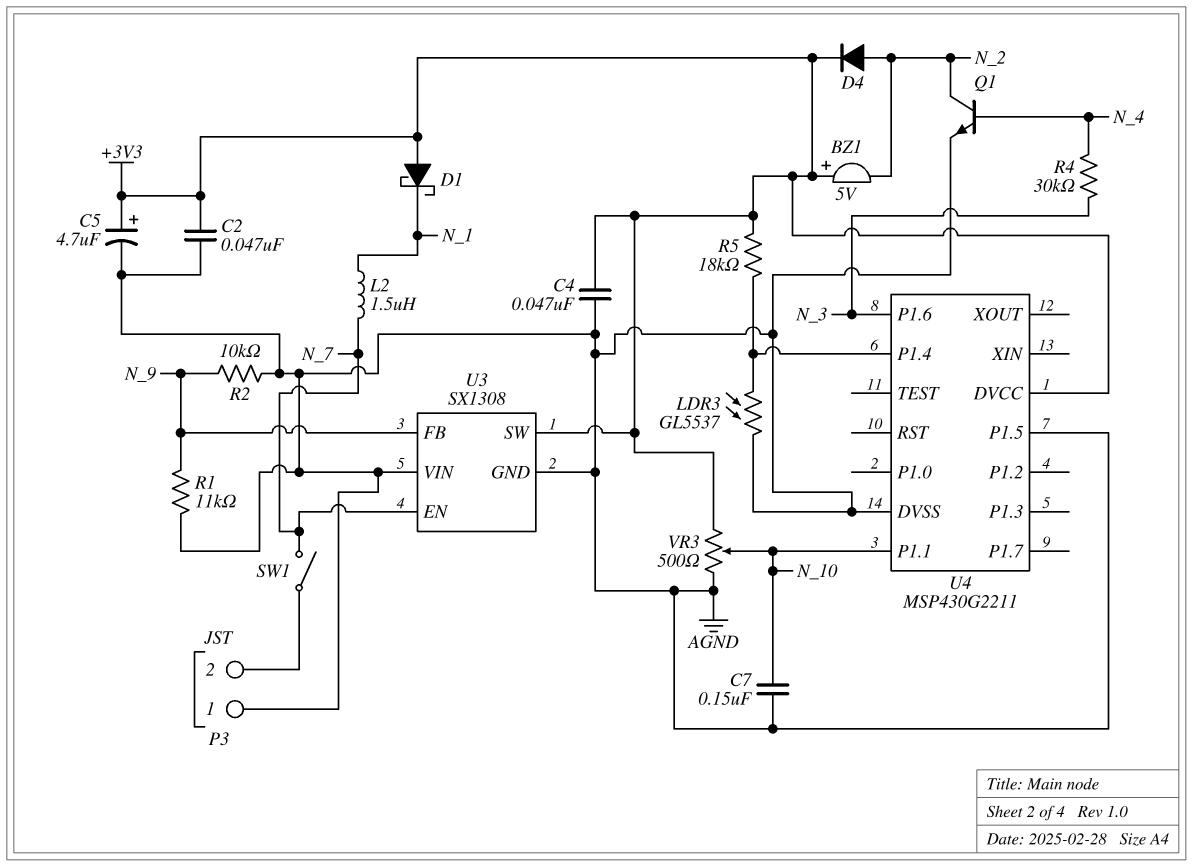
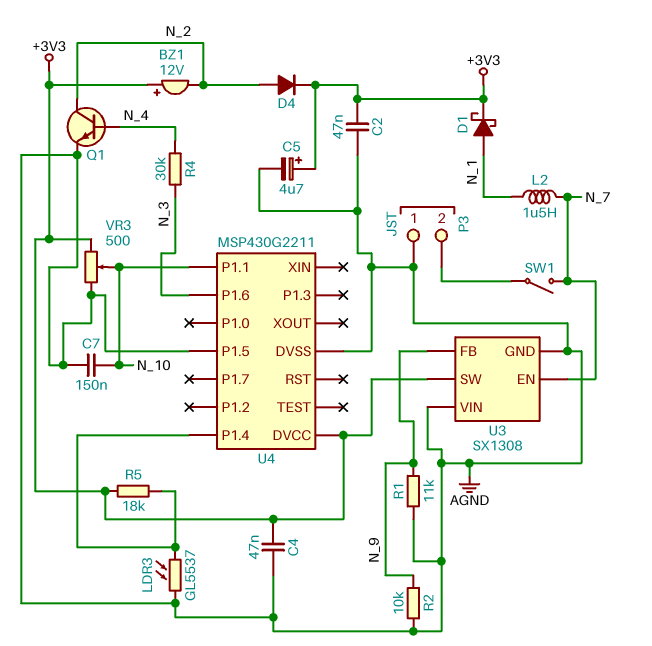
BZ1: buzzer 5V (plus +3V3, minus N_2) -> buzzer 12V (plus +3V3, minus N_2)
D1: schottky (A +3V3, K N_1) -> schottky (A N_1, K +3V3)

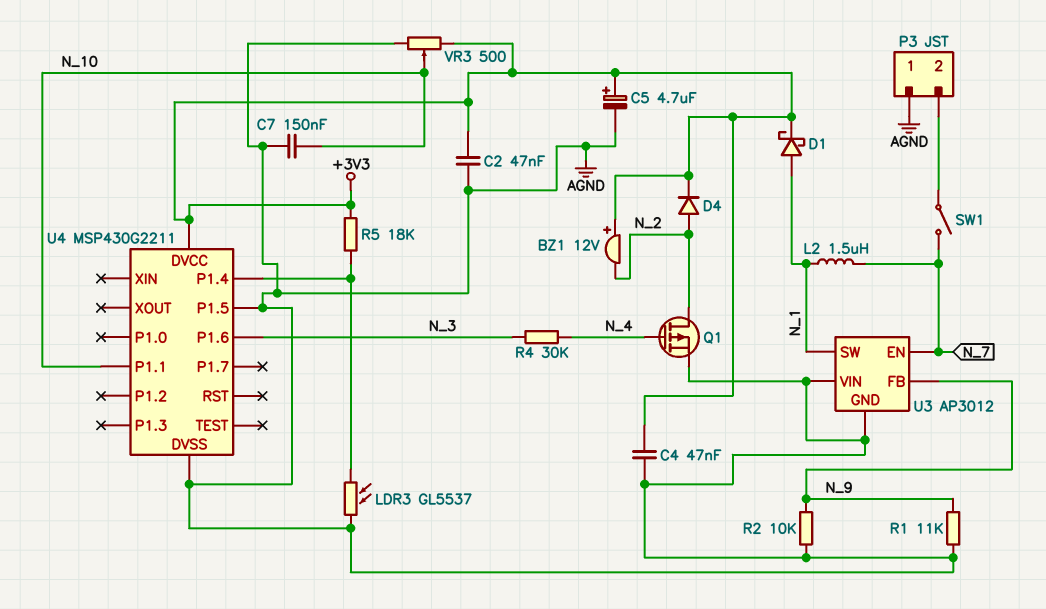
Q1: NPN (B N_4, C N_2, E AGND) -> PMOS (G N_4, D N_2, S AGND)
U3: SX1308 -> AP3012
U3 pin SW: +3V3 -> N_1

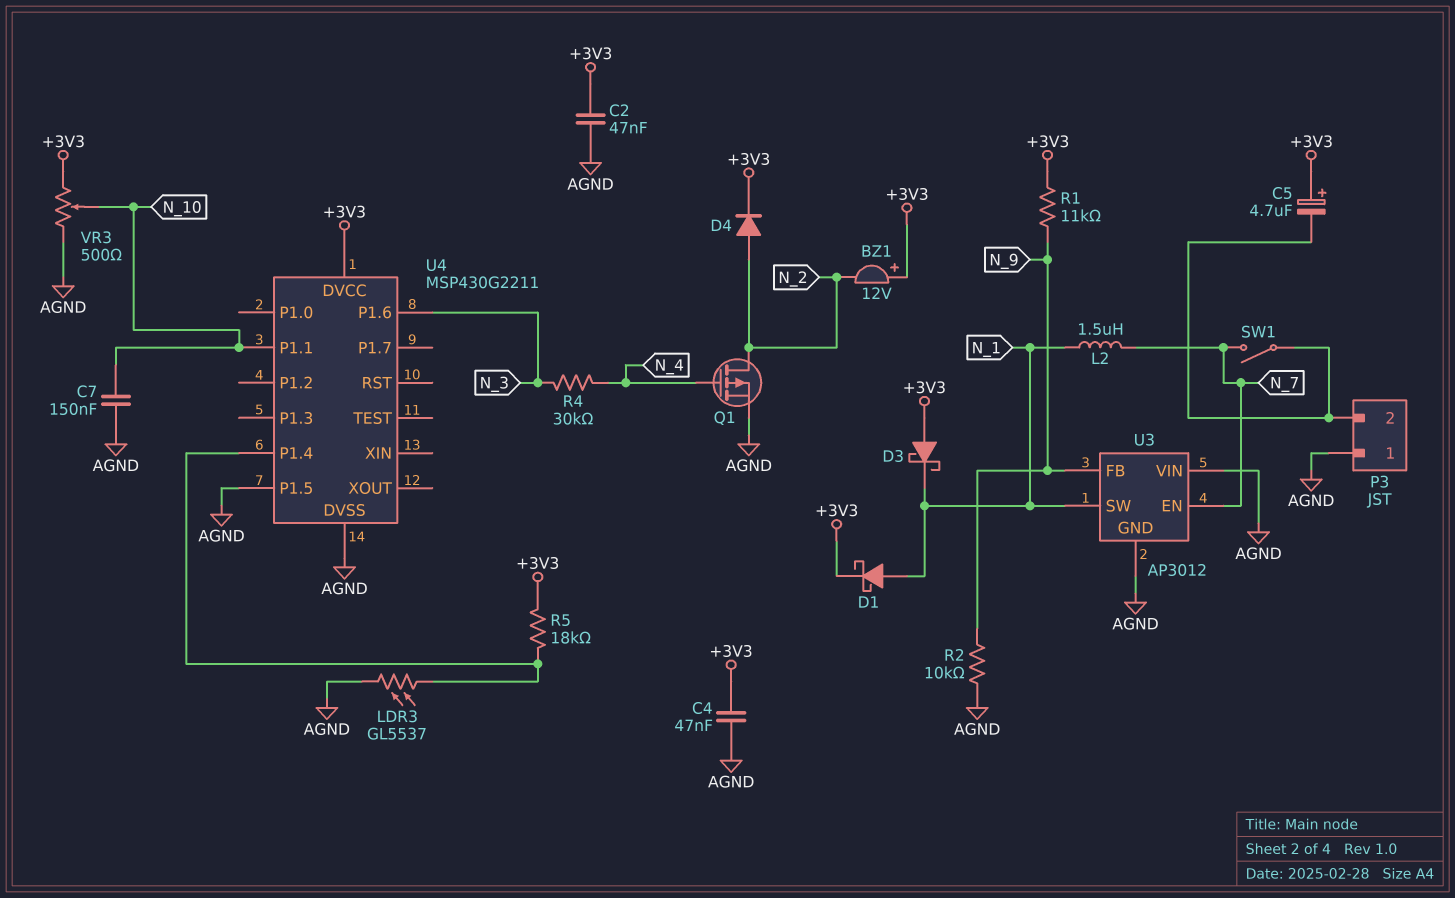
C5: 4.7uF (plus +3V3, minus AGND) -> 4.7uF (plus +3V3, minus P3/2)
D3: none -> schottky (A +3V3, K N_1)
R1: 11k (AGND, N_9) -> 11k (+3V3, N_9)

